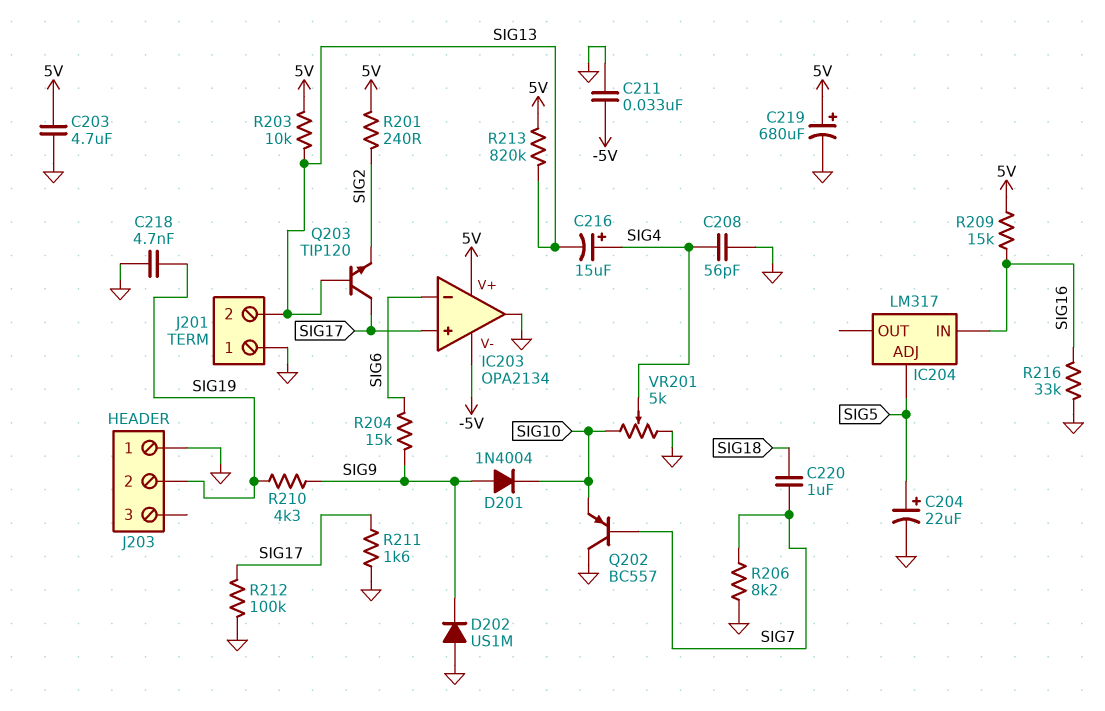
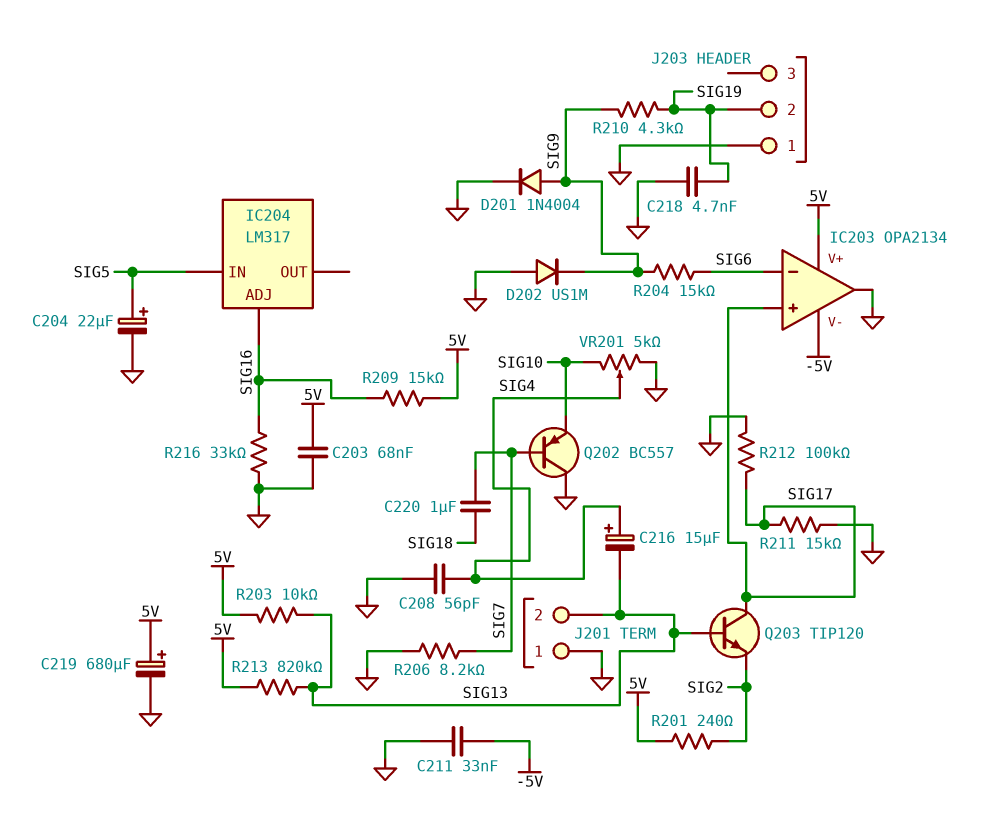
C203: 4.7uF (5V, GND) -> 68nF (5V, GND)
D201: diode 1N4004 (A SIG9, K SIG10) -> diode 1N4004 (A SIG9, K GND)
IC204 pin ADJ: SIG5 -> SIG16
IC204 pin IN: SIG16 -> SIG5
R211: 1.6k (GND, SIG17) -> 15k (GND, SIG17)

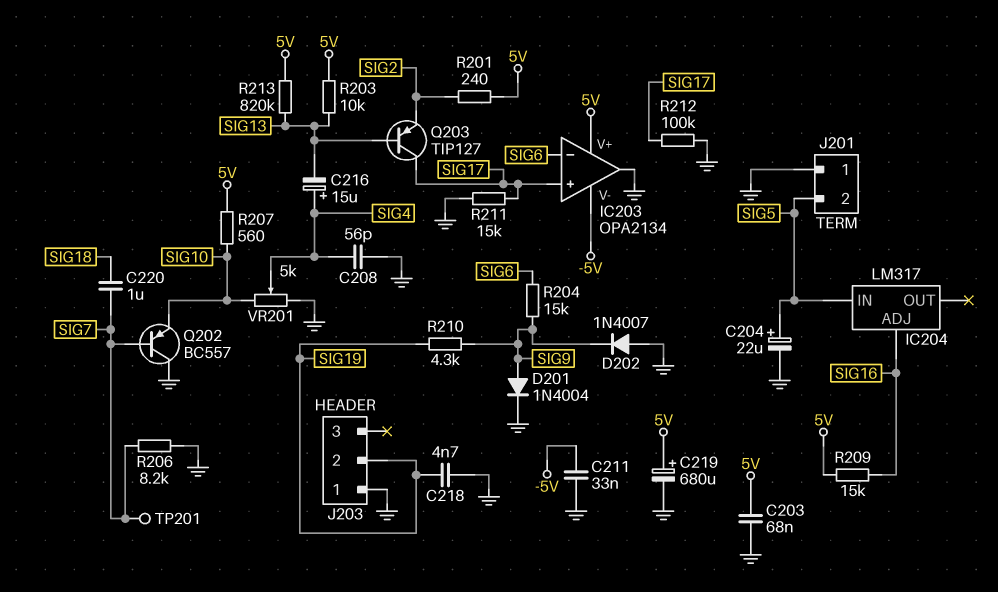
D202: diode US1M (A GND, K SIG9) -> diode 1N4007 (A GND, K SIG9)
J201 pin 2: SIG13 -> SIG5
Q203: NPN TIP120 (B SIG13, C SIG17, E SIG2) -> PNP TIP127 (B SIG13, C SIG17, E SIG2)
R207: none -> 560 (5V, SIG10)
R216: 33k (GND, SIG16) -> none
TP201: none -> test point (SIG7)

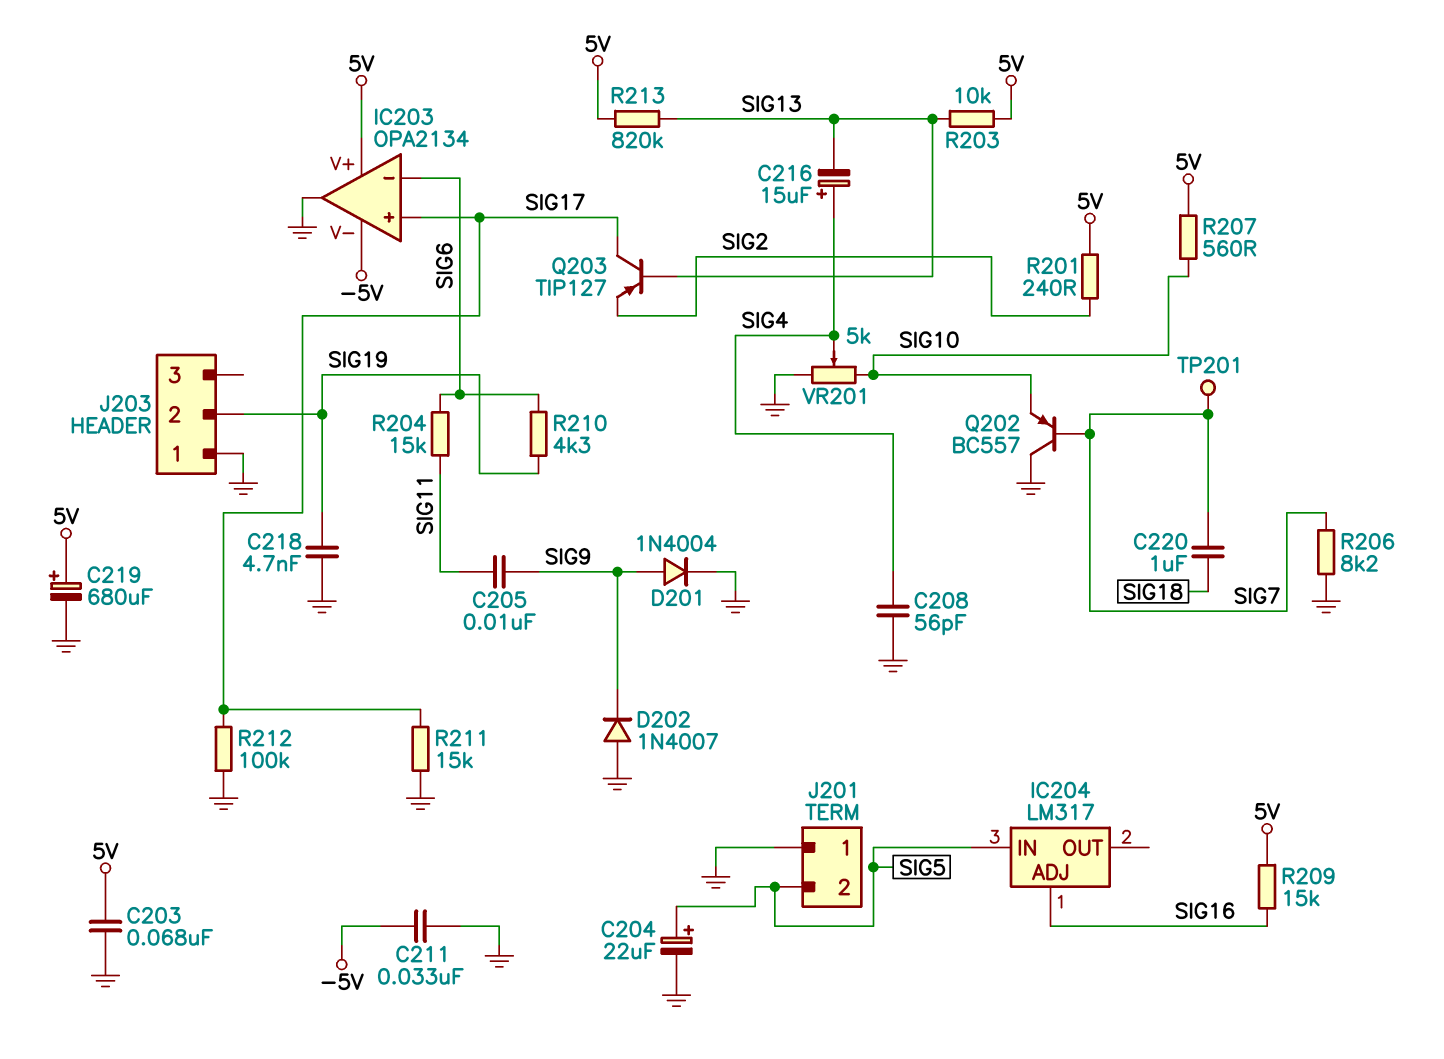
C205: none -> 10nF (SIG9, SIG11)
R204: 15k (SIG6, SIG9) -> 15k (SIG6, SIG11)
R210: 4.3k (SIG9, SIG19) -> 4.3k (SIG6, SIG19)

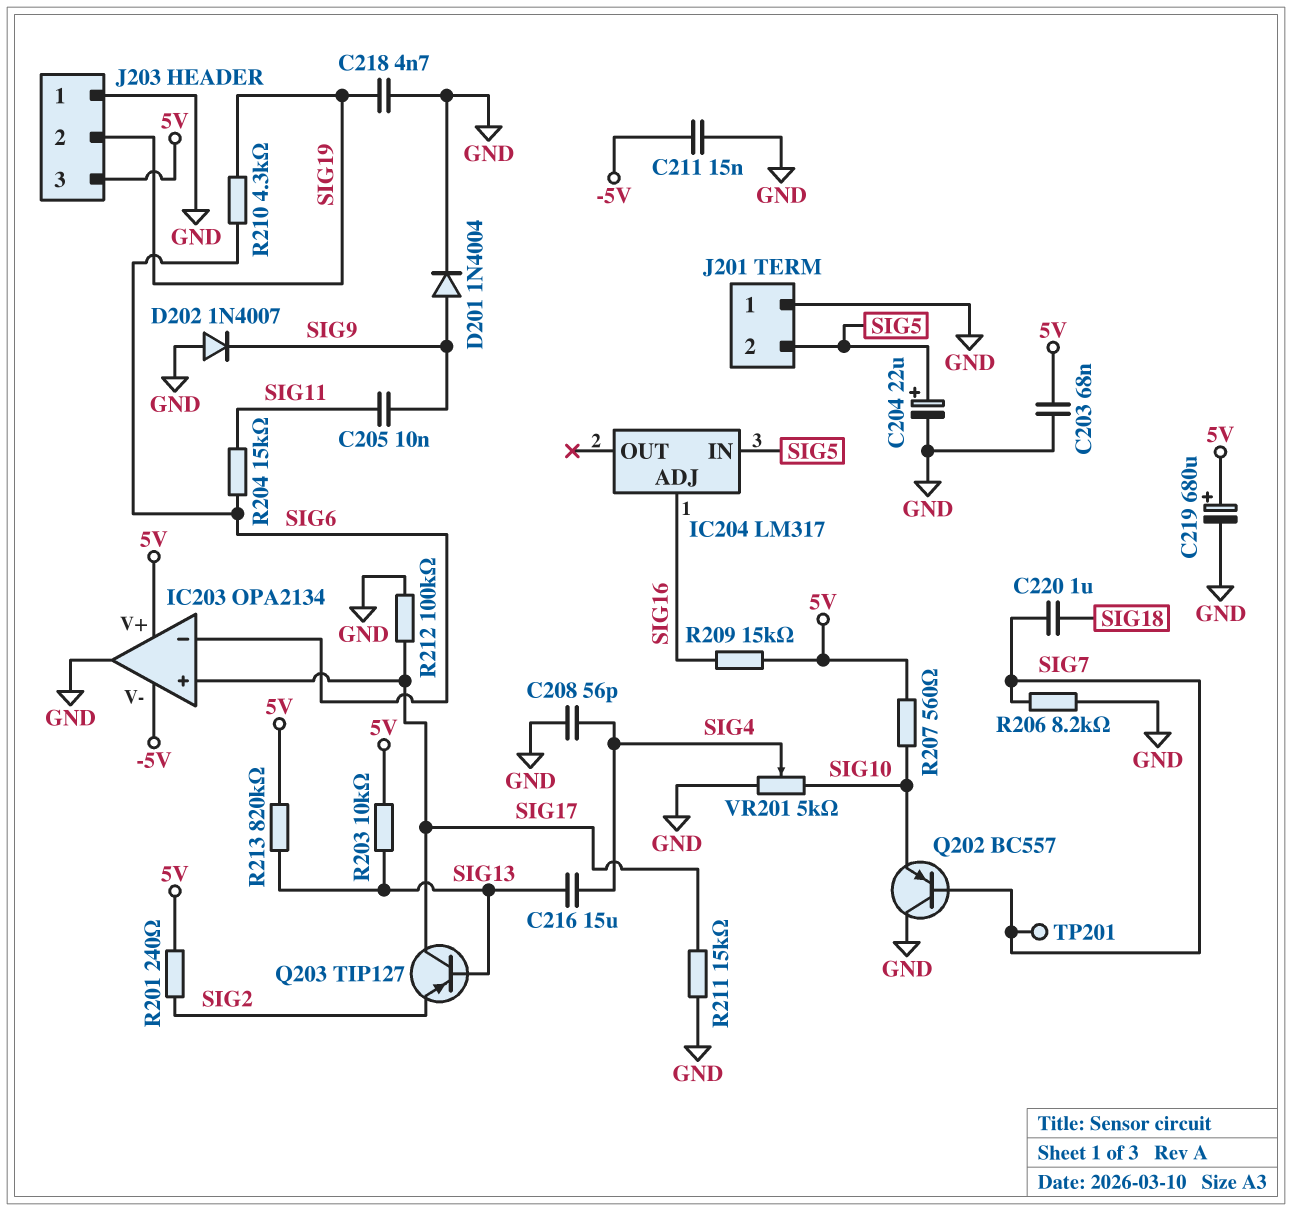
C211: 33nF (-5V, GND) -> 15nF (-5V, GND)
C216: 15uF (plus SIG4, minus SIG13) -> 15uF (SIG4, SIG13)
J203 pin 3: none -> 5V

